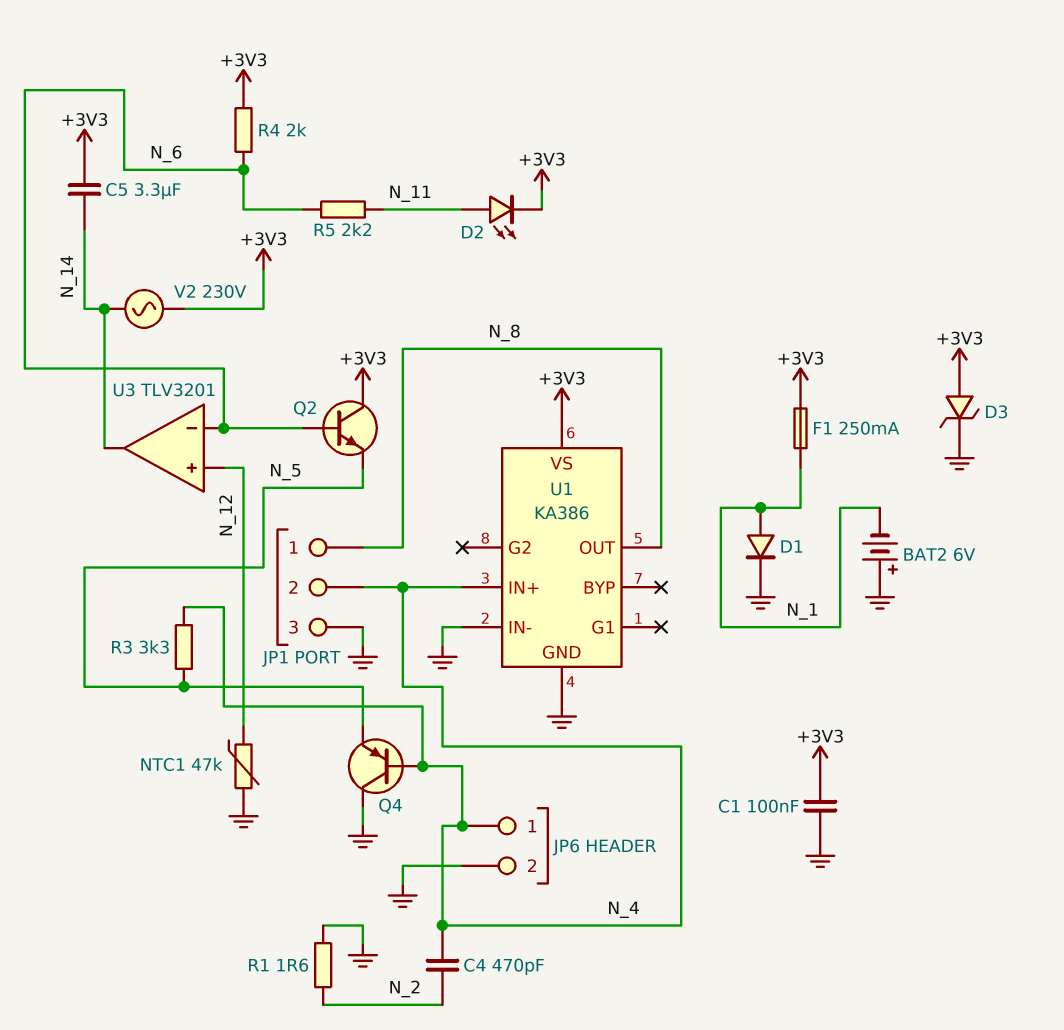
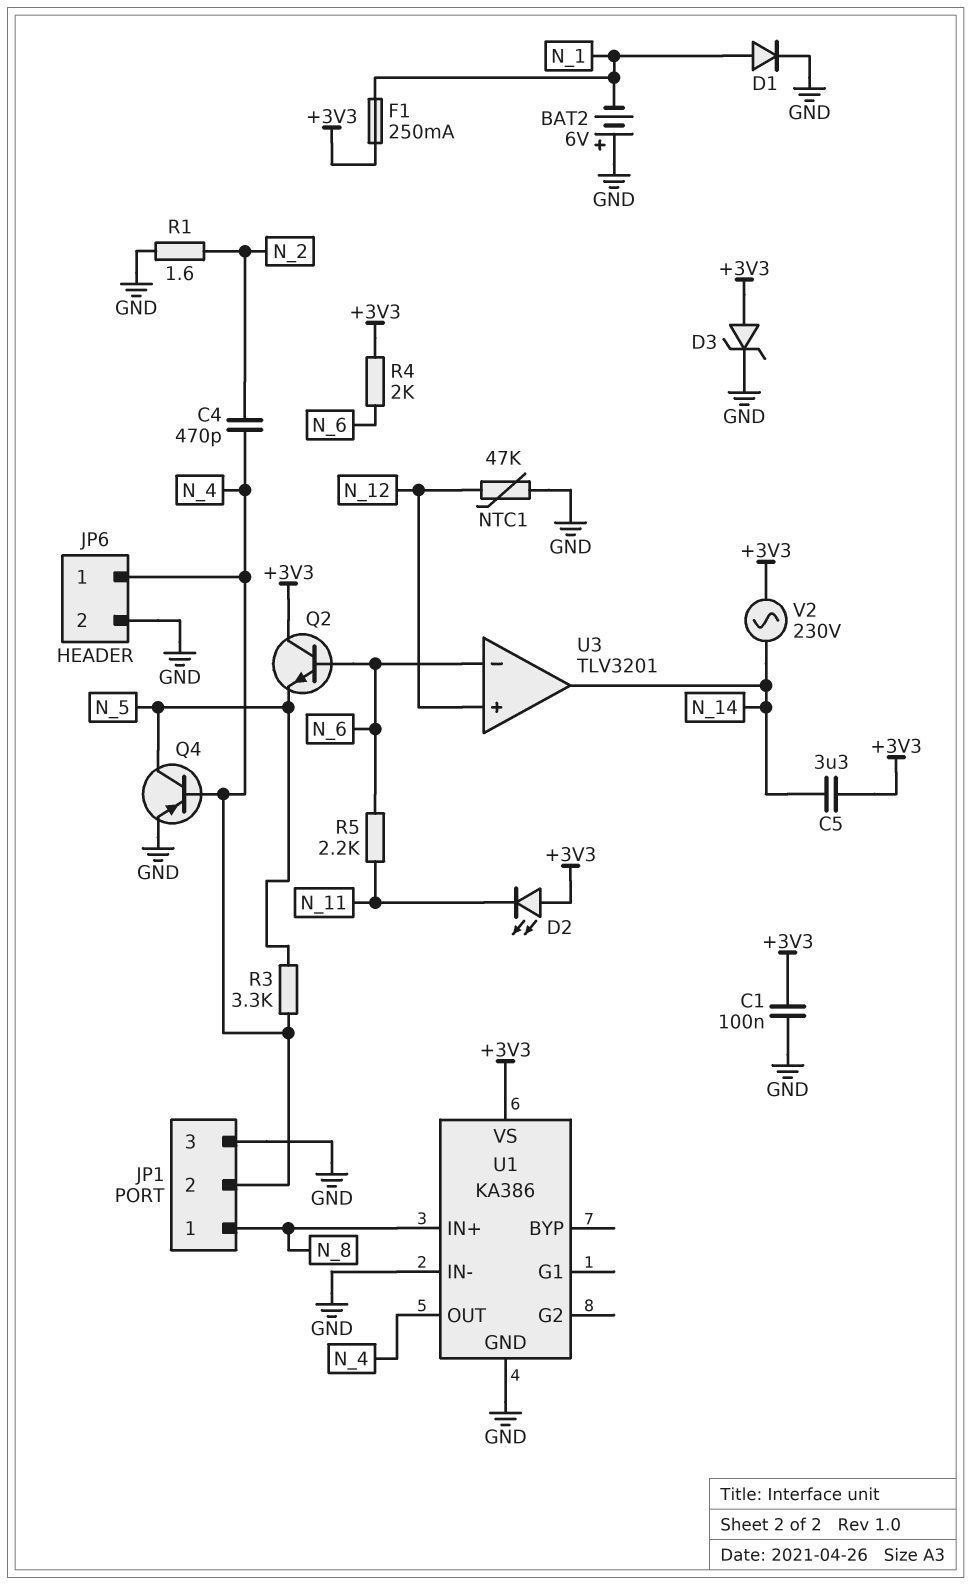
D2: LED (A N_11, K +3V3) -> LED (A +3V3, K N_11)
Q4: PNP (B N_4, C GND, E N_5) -> PNP (B N_4, C N_5, E GND)
U1 pin IN+: N_4 -> N_8
U1 pin OUT: N_8 -> N_4

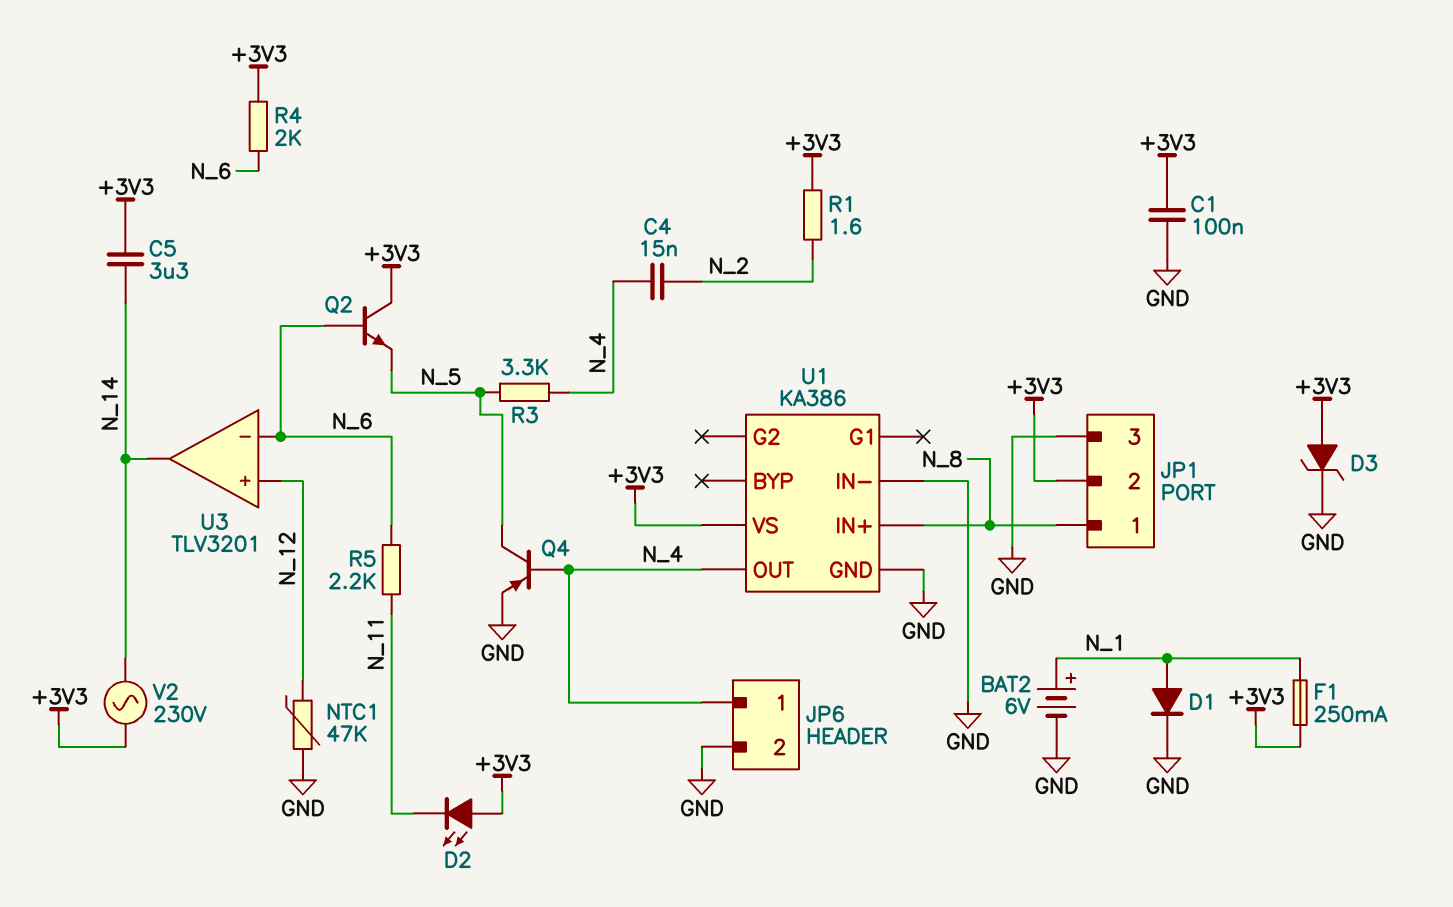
BAT2: 6V (plus GND, minus N_1) -> 6V (plus N_1, minus GND)
C4: 470pF (N_2, N_4) -> 15nF (N_2, N_4)
JP1 pin 2: N_4 -> +3V3
R1: 1.6 (GND, N_2) -> 1.6 (+3V3, N_2)

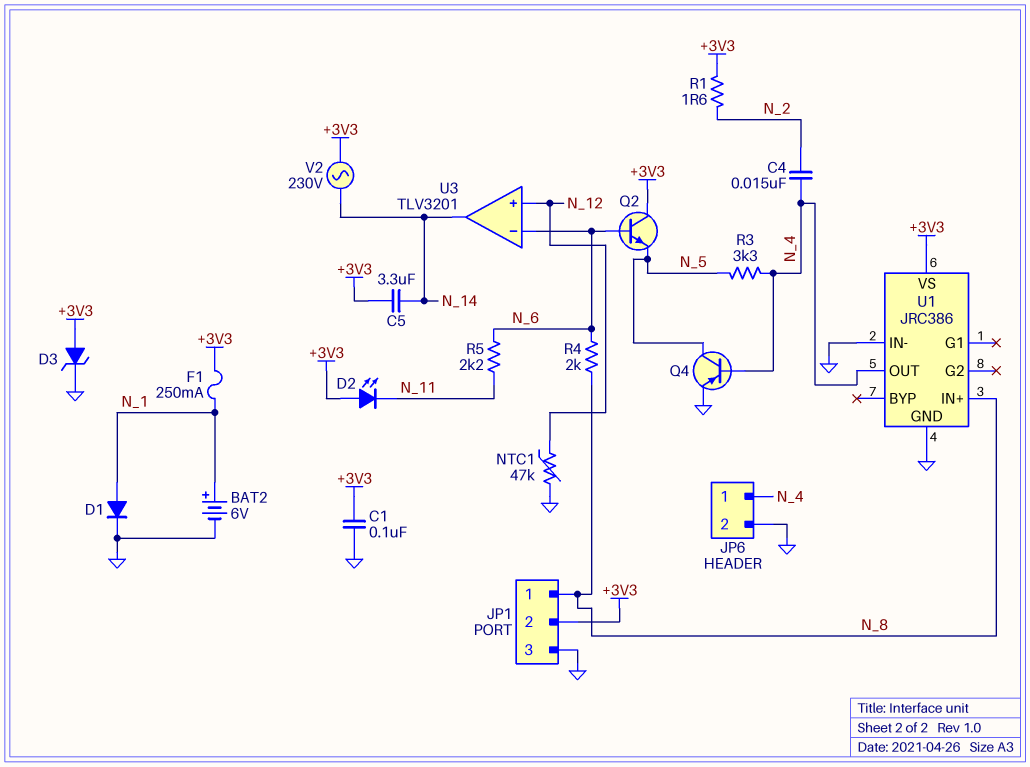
R4: 2k (+3V3, N_6) -> 2k (N_6, N_8)
U1: KA386 -> JRC386

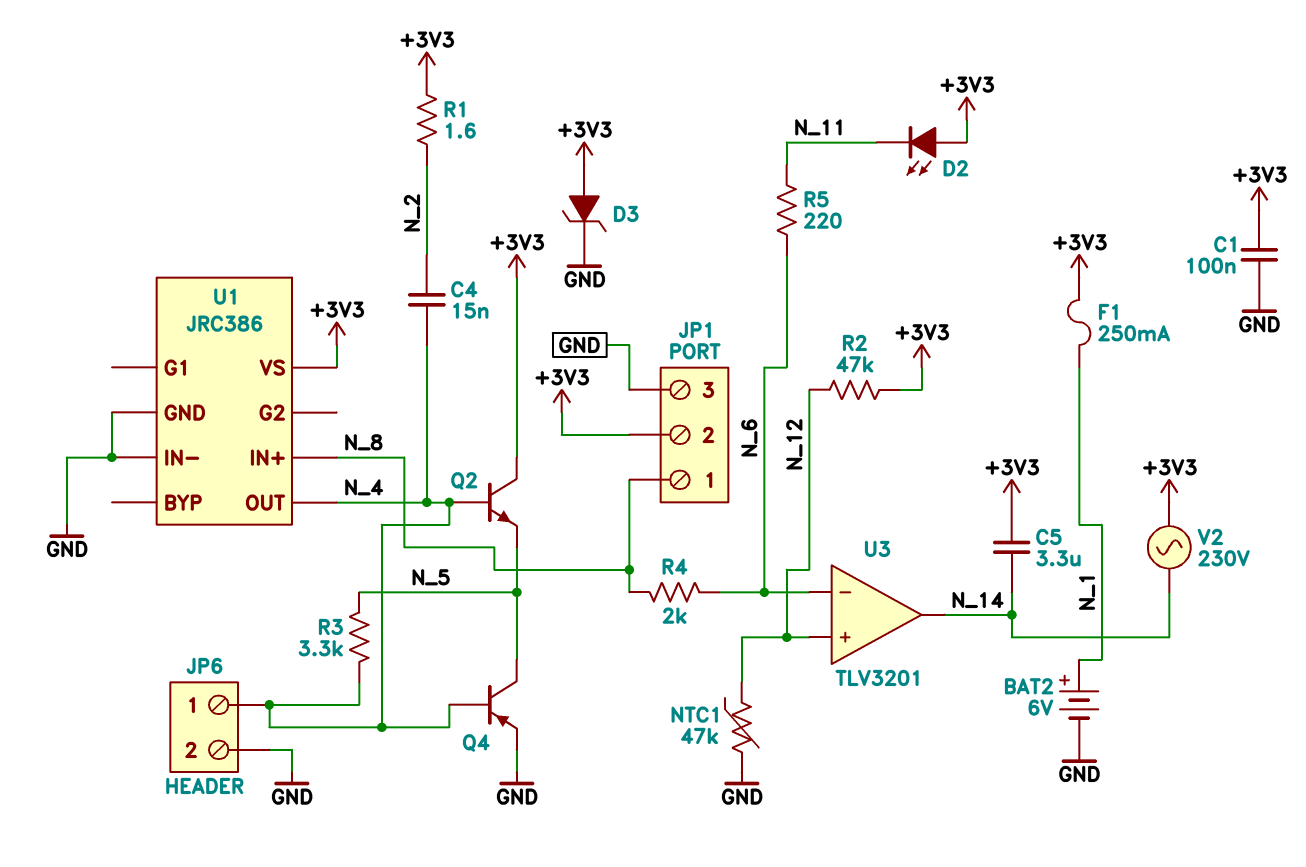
D1: diode (A N_1, K GND) -> none
Q2: NPN (B N_6, C +3V3, E N_5) -> NPN (B N_4, C +3V3, E N_5)
R2: none -> 47k (+3V3, N_12)
R5: 2.2k (N_6, N_11) -> 220 (N_6, N_11)

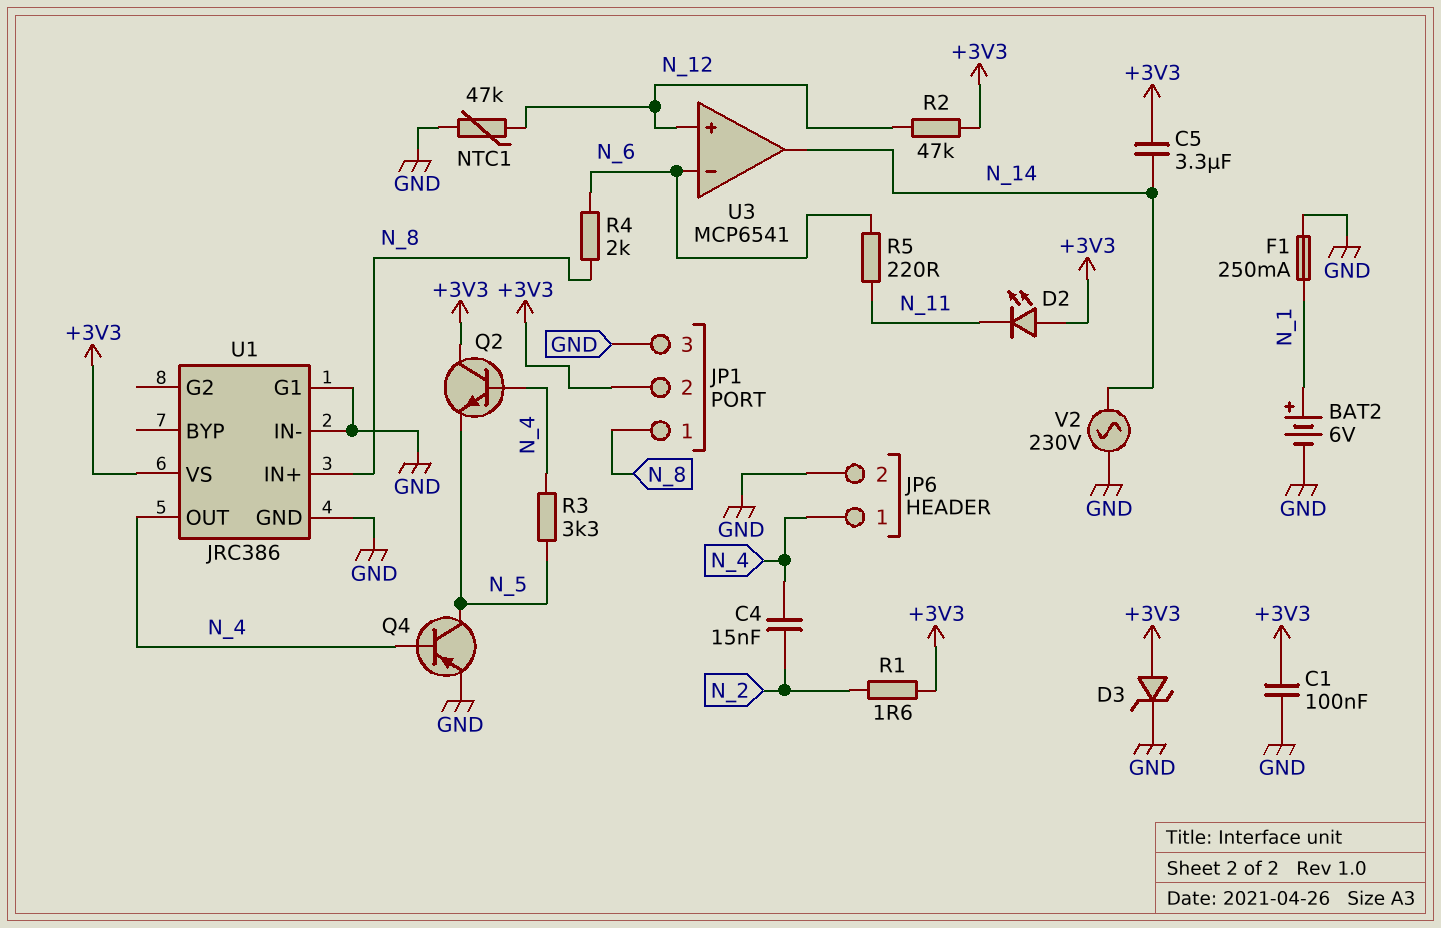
F1: 250mA (+3V3, N_1) -> 250mA (GND, N_1)
U1 pin G1: none -> GND
U3: TLV3201 -> MCP6541
V2: AC 230V (+3V3, N_14) -> AC 230V (GND, N_14)

